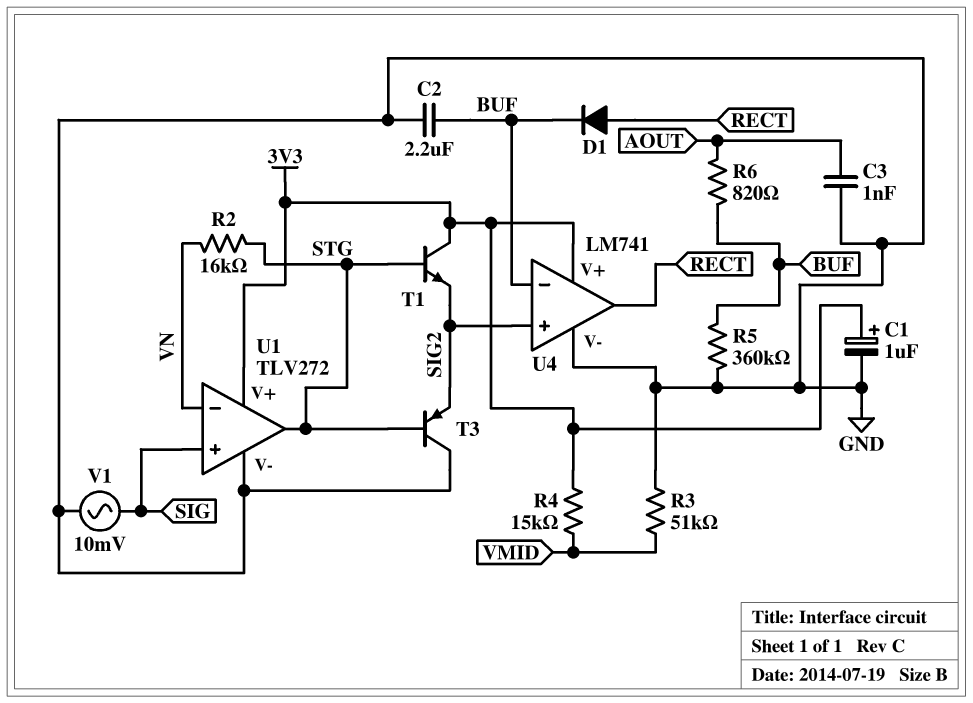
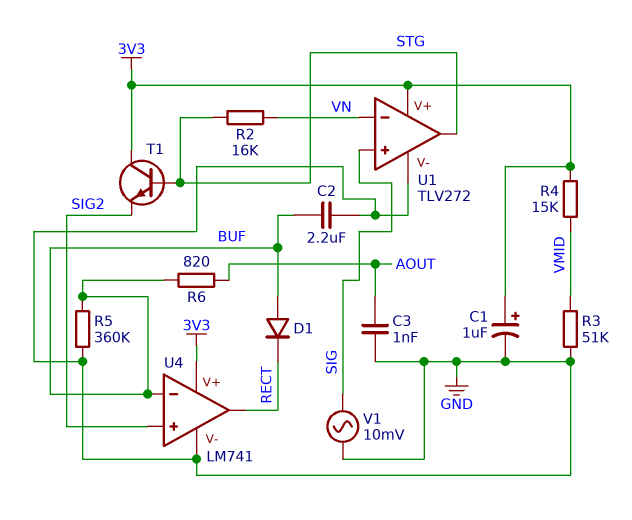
D1: diode (A RECT, K BUF) -> diode (A BUF, K RECT)
T3: PNP (B STG, C GND, E SIG2) -> none

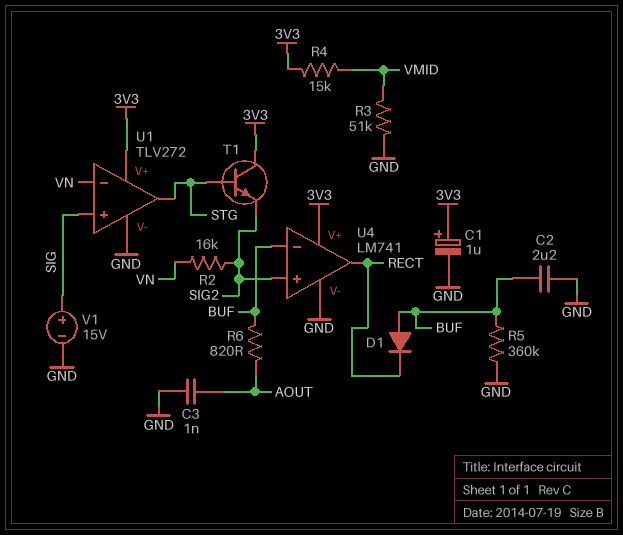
R2: 16k (STG, VN) -> 16k (SIG2, VN)
V1: AC 10mV (GND, SIG) -> 15V (plus SIG, minus GND)

